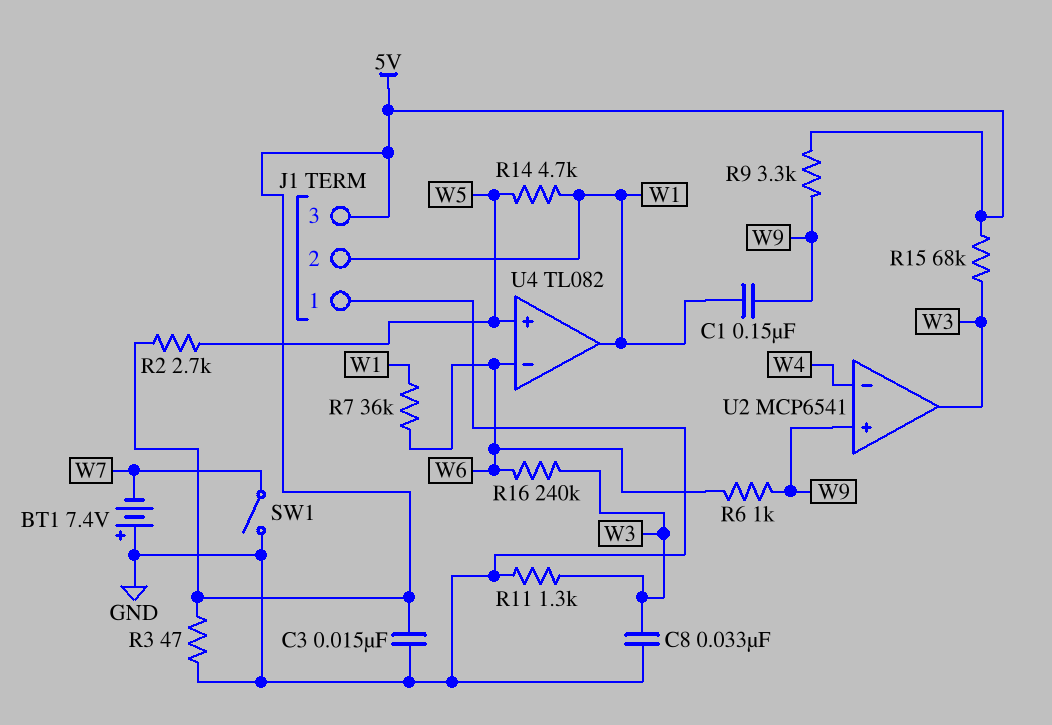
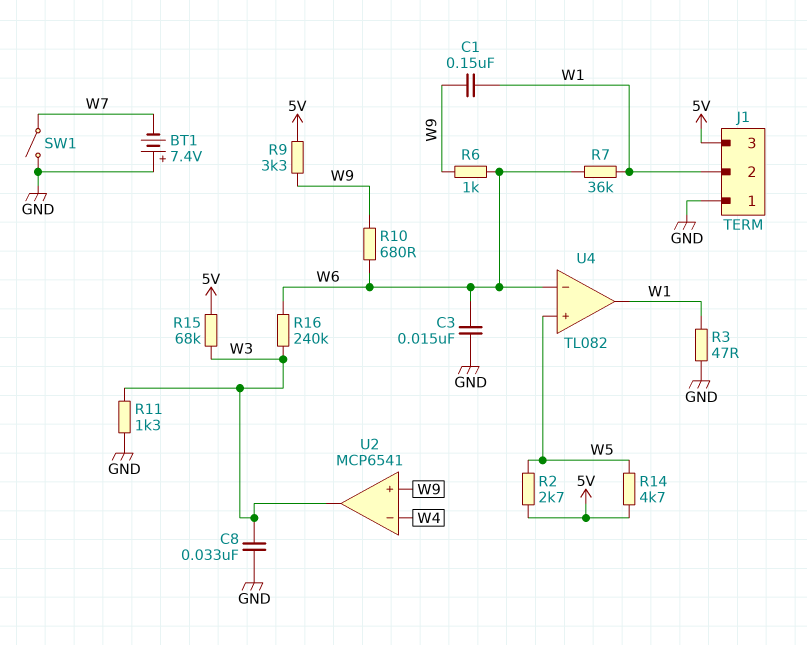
C3: 15nF (5V, GND) -> 15nF (GND, W6)
R3: 47 (5V, GND) -> 47 (GND, W1)
R10: none -> 680 (W6, W9)
R14: 4.7k (W1, W5) -> 4.7k (5V, W5)

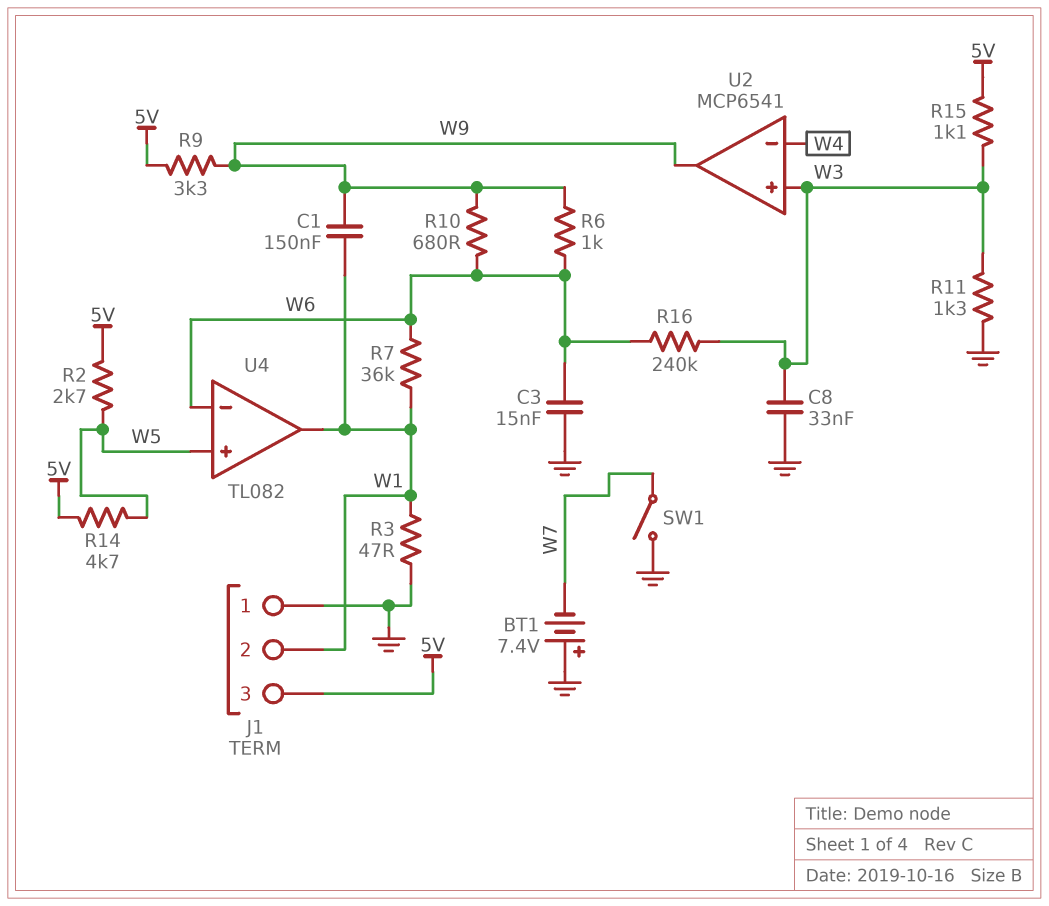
R15: 68k (5V, W3) -> 1.1k (5V, W3)
U2 pin in+: W9 -> W3
U2 pin out: W3 -> W9

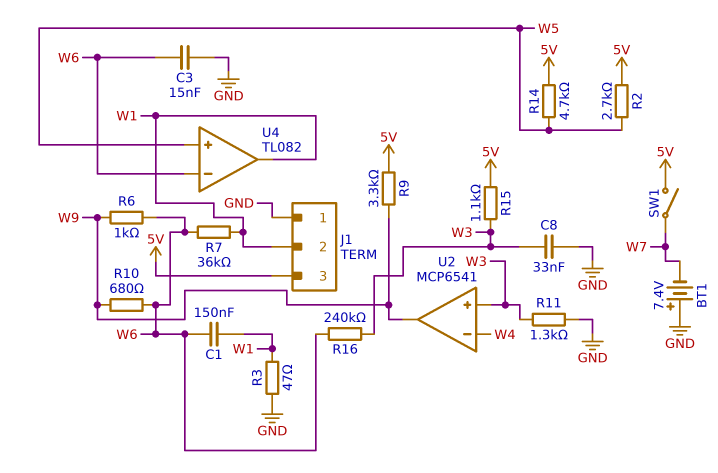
C1: 150nF (W1, W9) -> 150nF (W1, W6)
SW1: switch (GND, W7) -> switch (5V, W7)

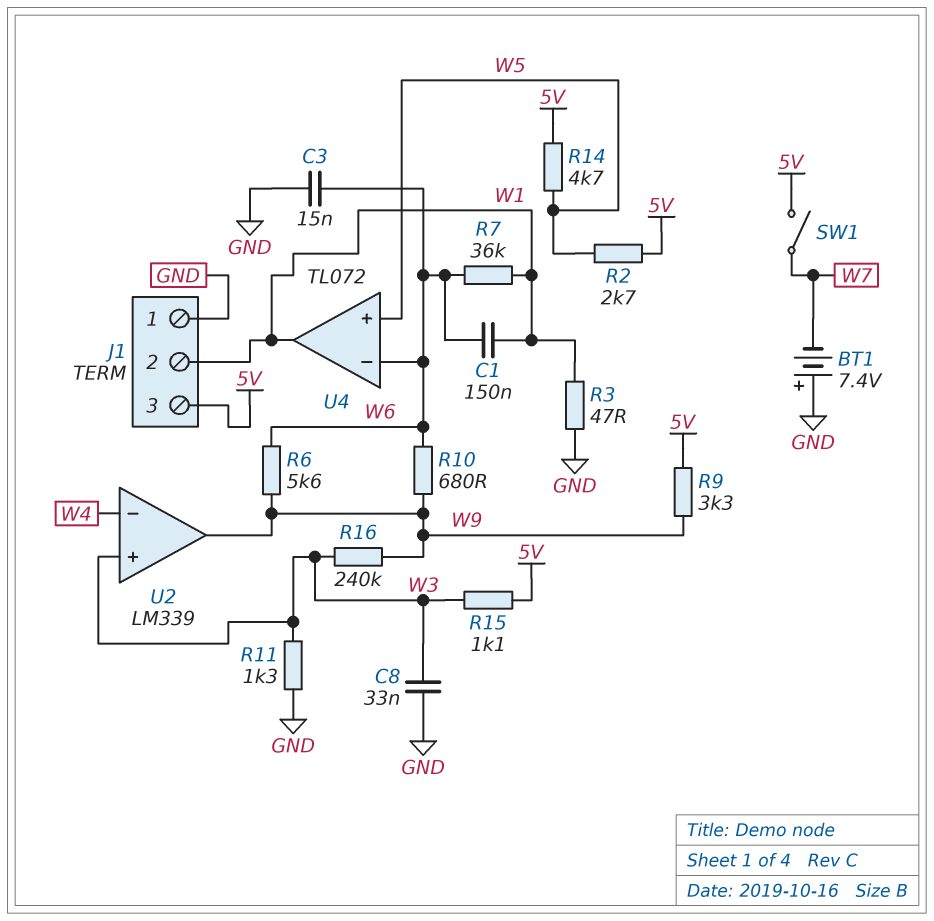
R6: 1k (W6, W9) -> 5.6k (W6, W9)
R16: 240k (W3, W6) -> 240k (W3, W9)
U2: MCP6541 -> LM339
U4: TL082 -> TL072

